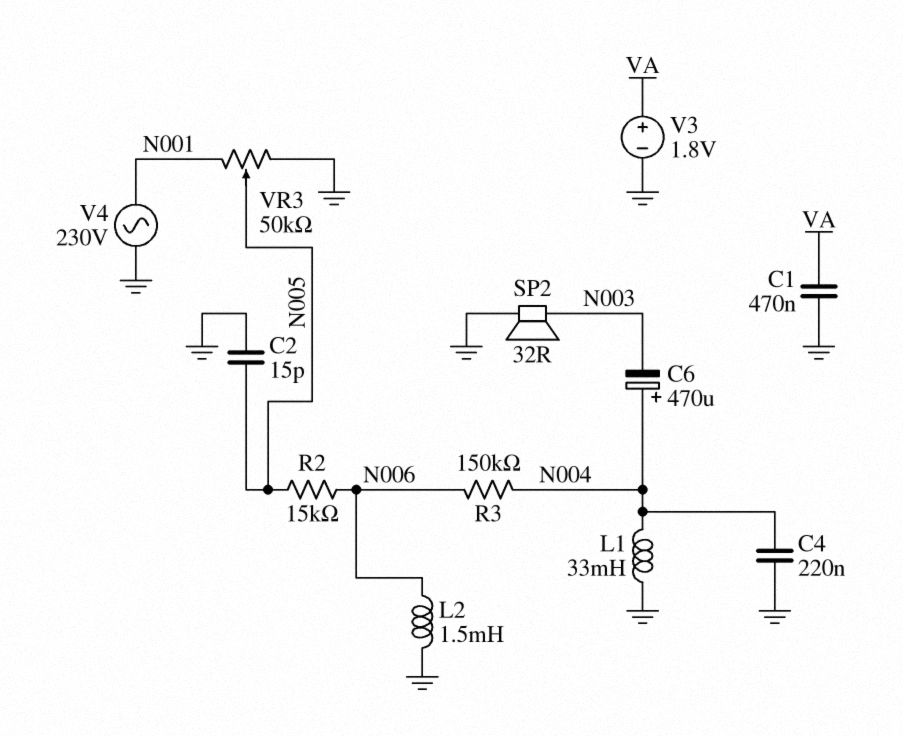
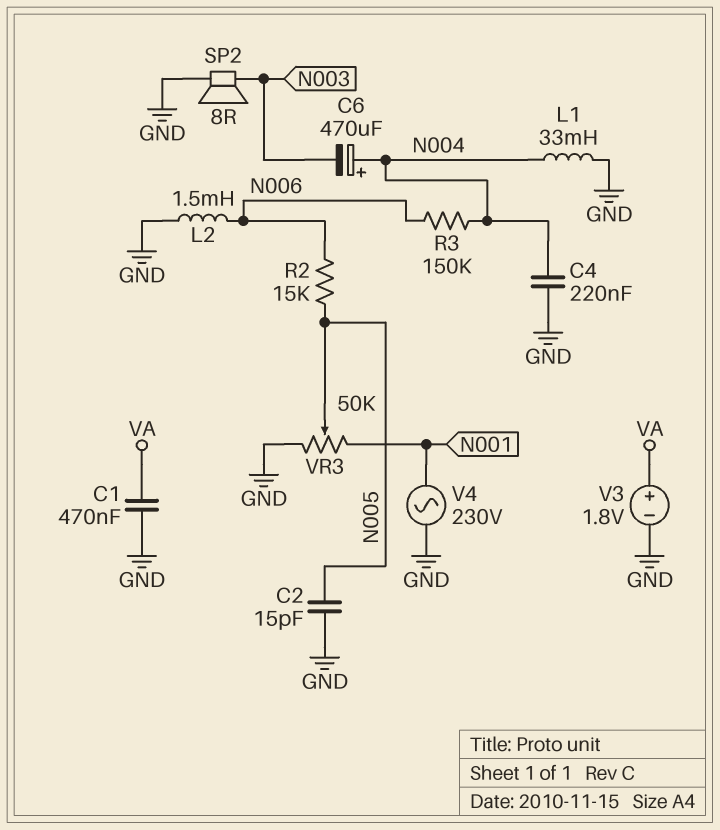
SP2: speaker 32R (GND, N003) -> speaker 8R (GND, N003)

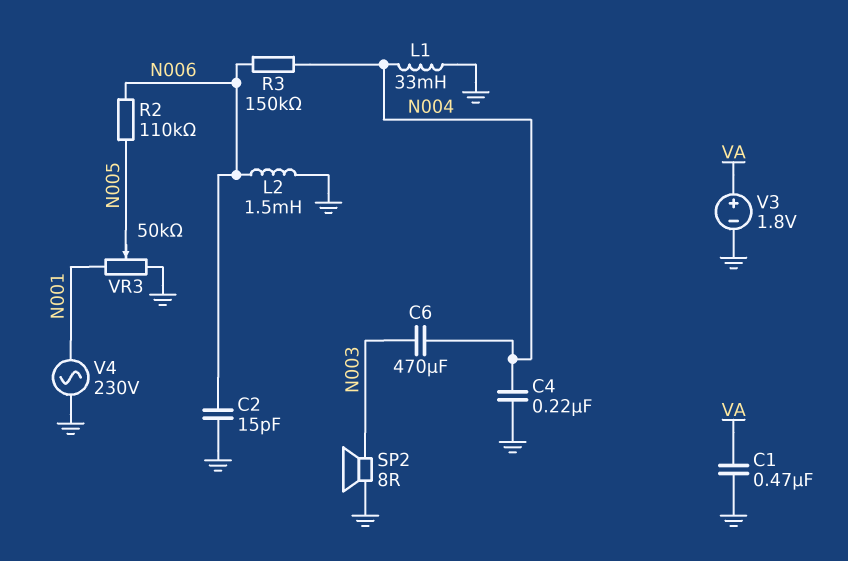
C2: 15pF (GND, N005) -> 15pF (GND, N006)
C6: 470uF (plus N004, minus N003) -> 470uF (N003, N004)
R2: 15k (N005, N006) -> 110k (N005, N006)

